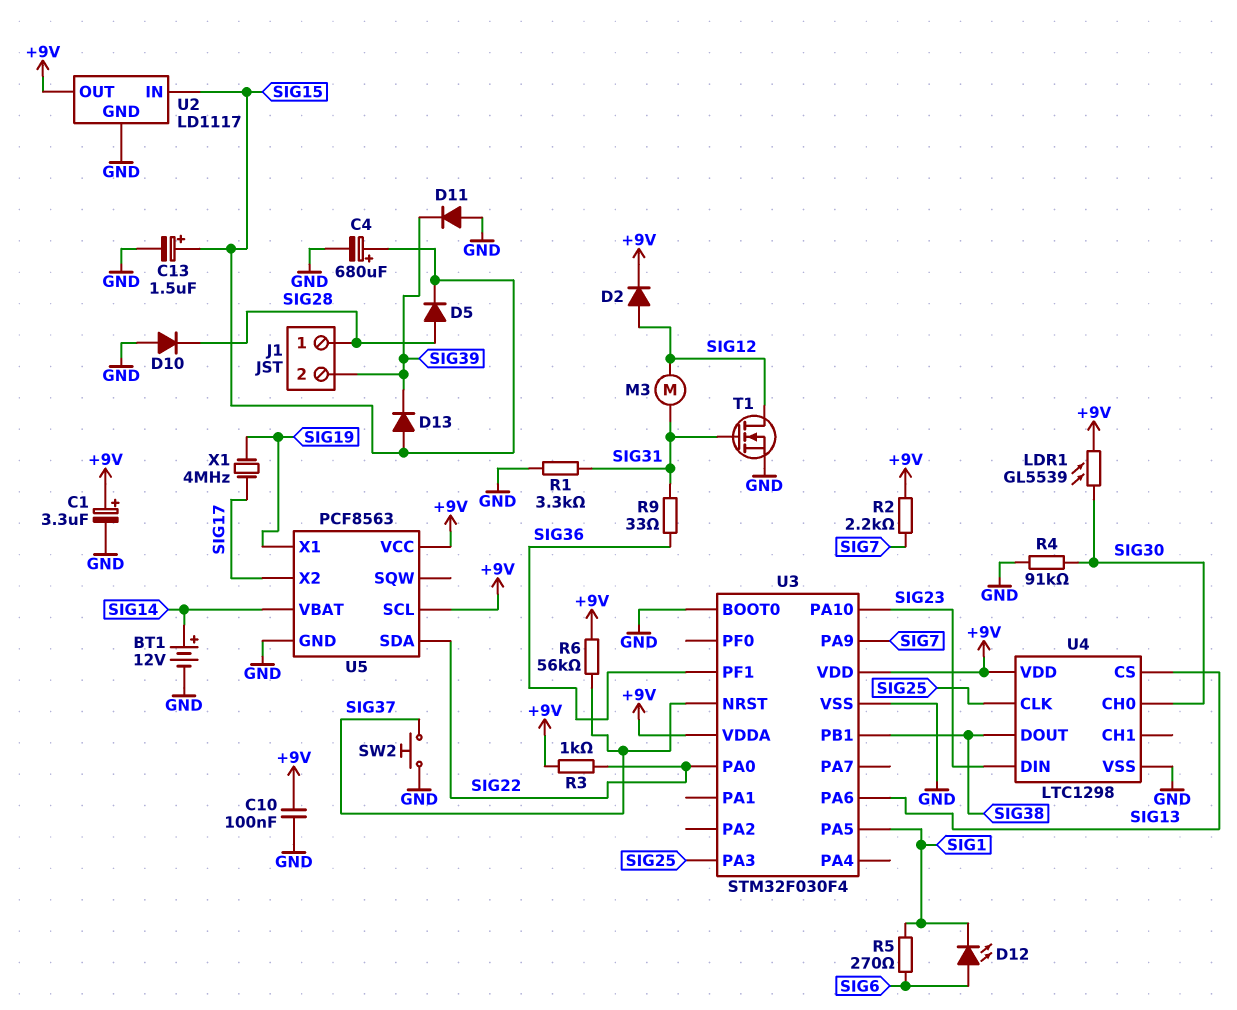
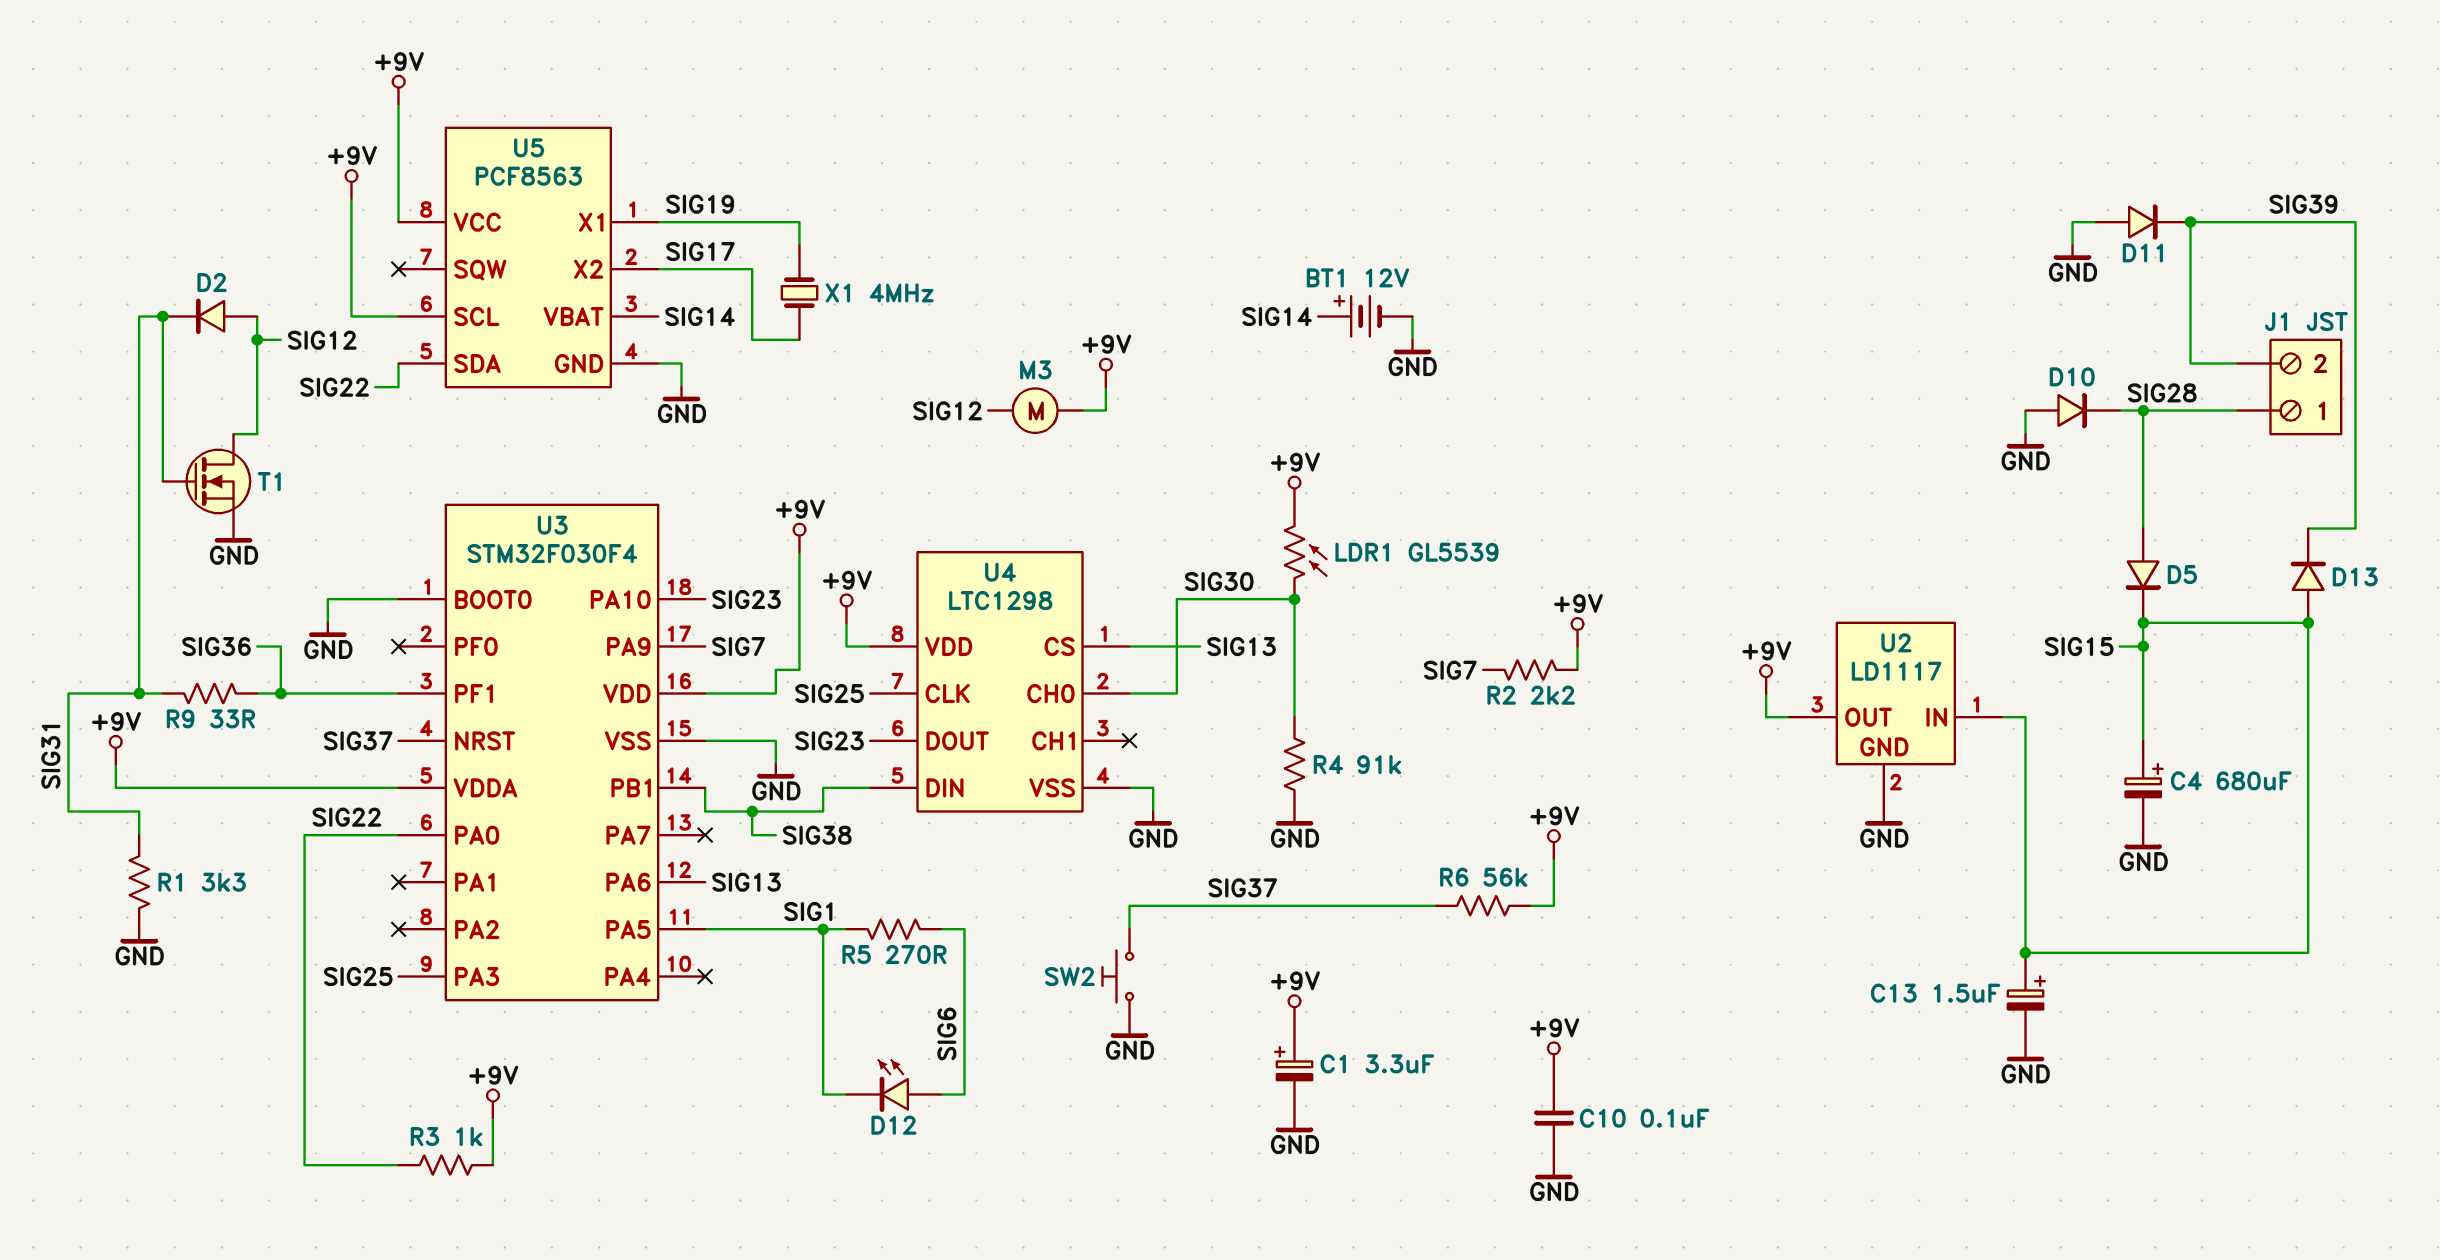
D2: diode (A SIG12, K +9V) -> diode (A SIG12, K SIG31)
M3: motor (SIG12, SIG31) -> motor (+9V, SIG12)
U4 pin DIN: SIG23 -> SIG38
U4 pin DOUT: SIG38 -> SIG23

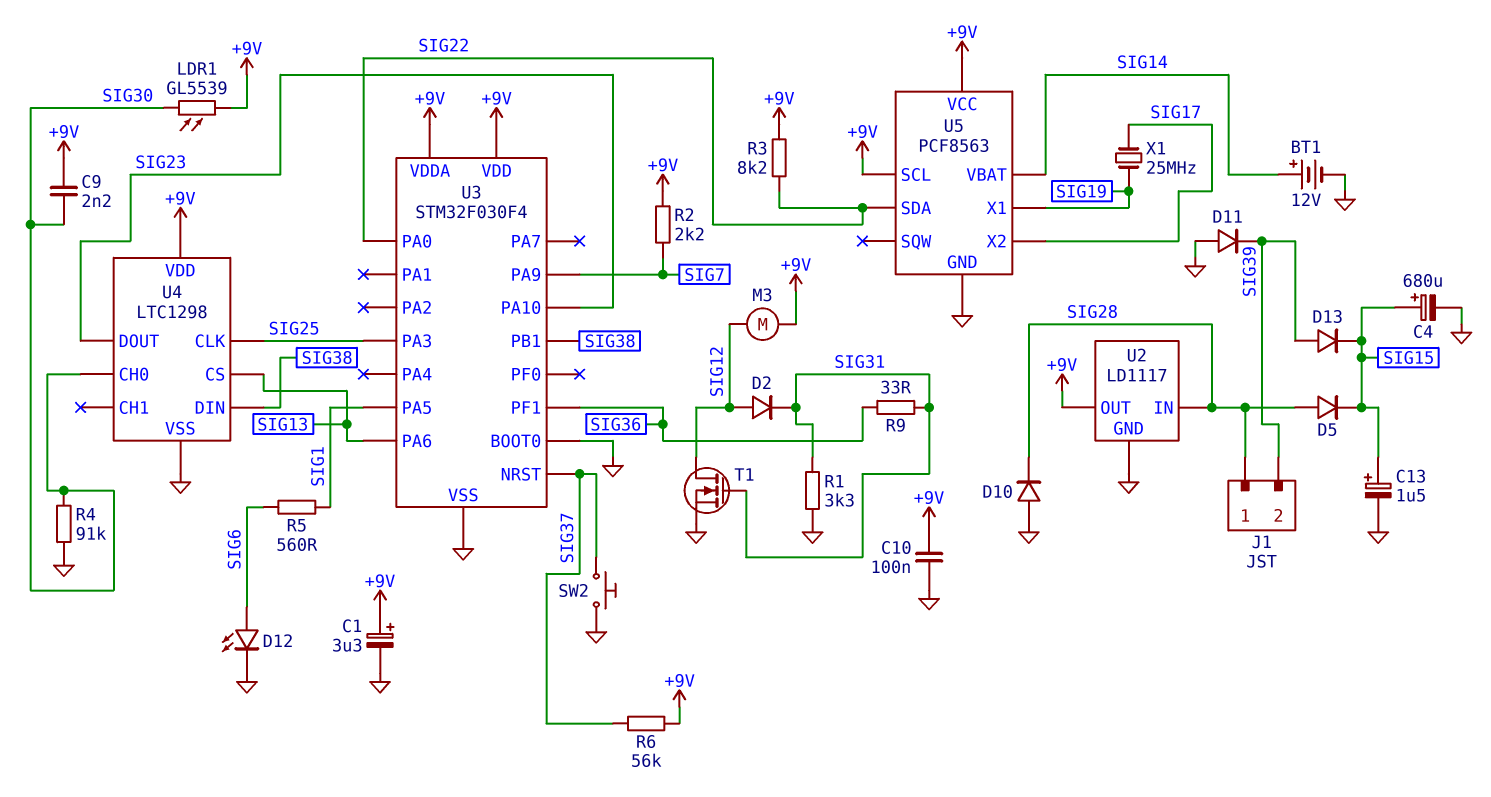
C9: none -> 2.2nF (+9V, SIG30)
D12: LED (A SIG6, K SIG1) -> LED (A SIG6, K GND)
D13: diode (A SIG15, K SIG39) -> diode (A SIG39, K SIG15)
R3: 1k (+9V, SIG22) -> 8.2k (+9V, SIG22)
R5: 270 (SIG1, SIG6) -> 560 (SIG1, SIG6)
U2 pin IN: SIG15 -> SIG28
X1: 4MHz (SIG17, SIG19) -> 25MHz (SIG17, SIG19)

